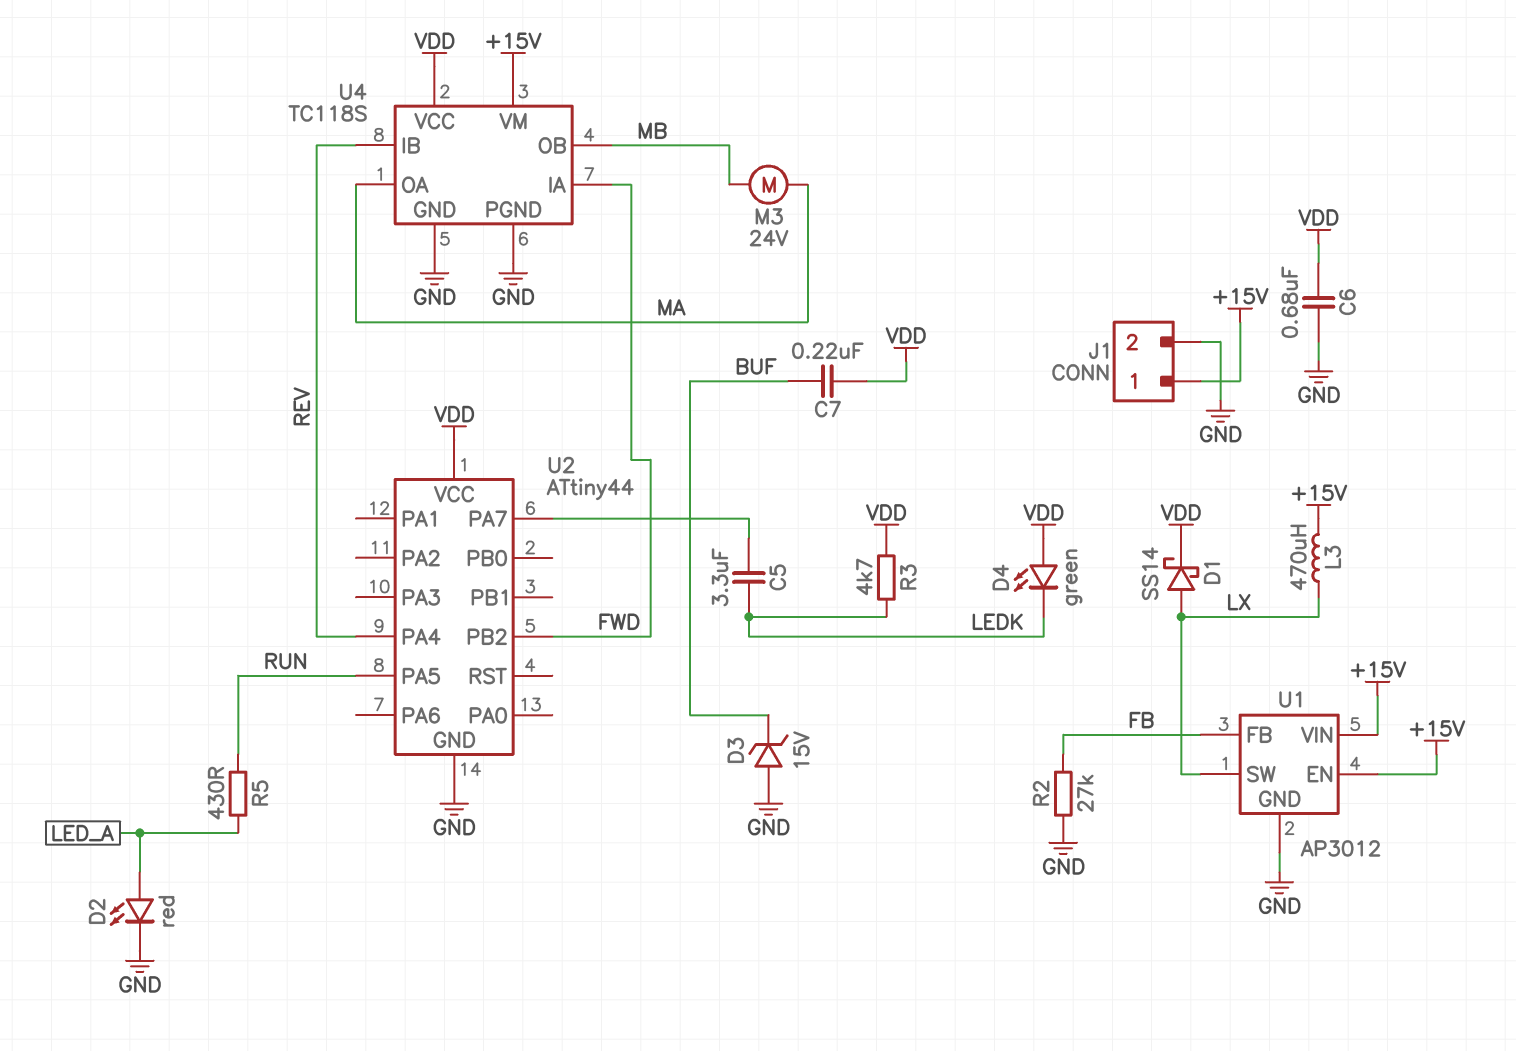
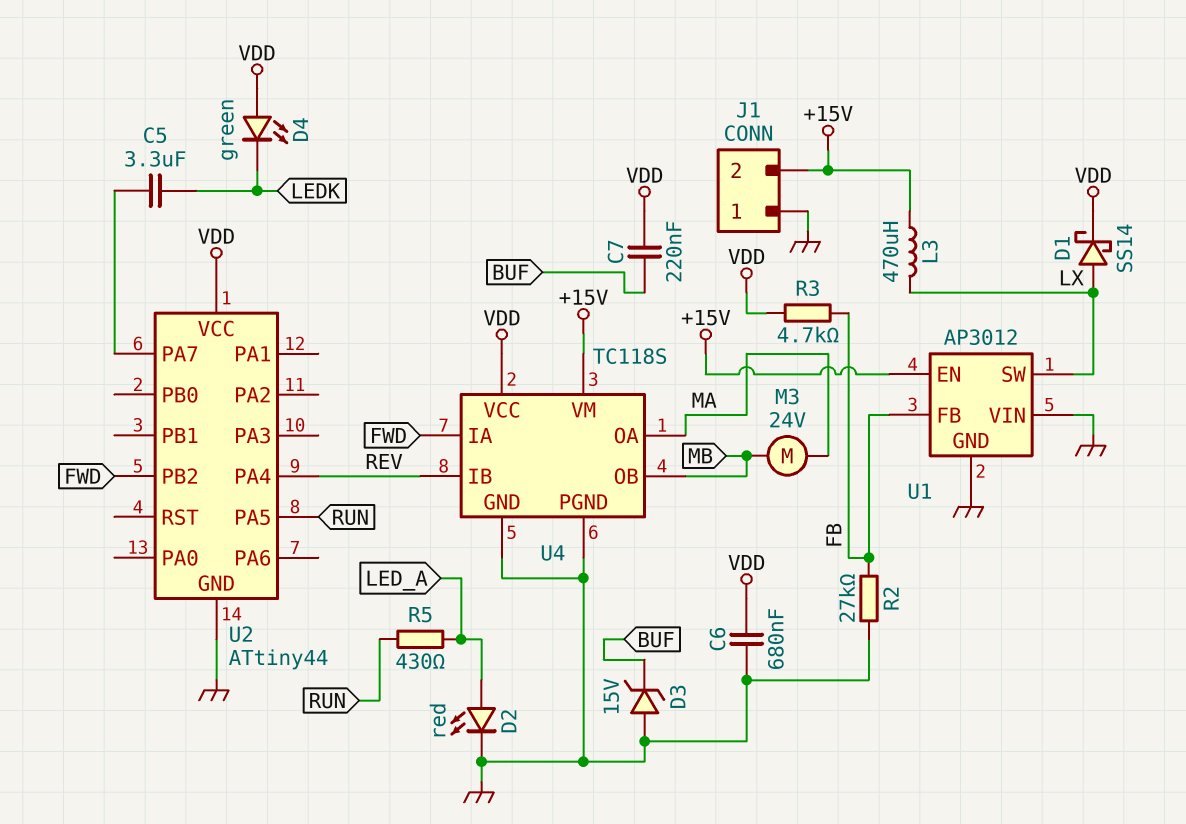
J1 pin 1: +15V -> GND
J1 pin 2: GND -> +15V
R3: 4.7k (LEDK, VDD) -> 4.7k (FB, VDD)
U1 pin VIN: +15V -> GND

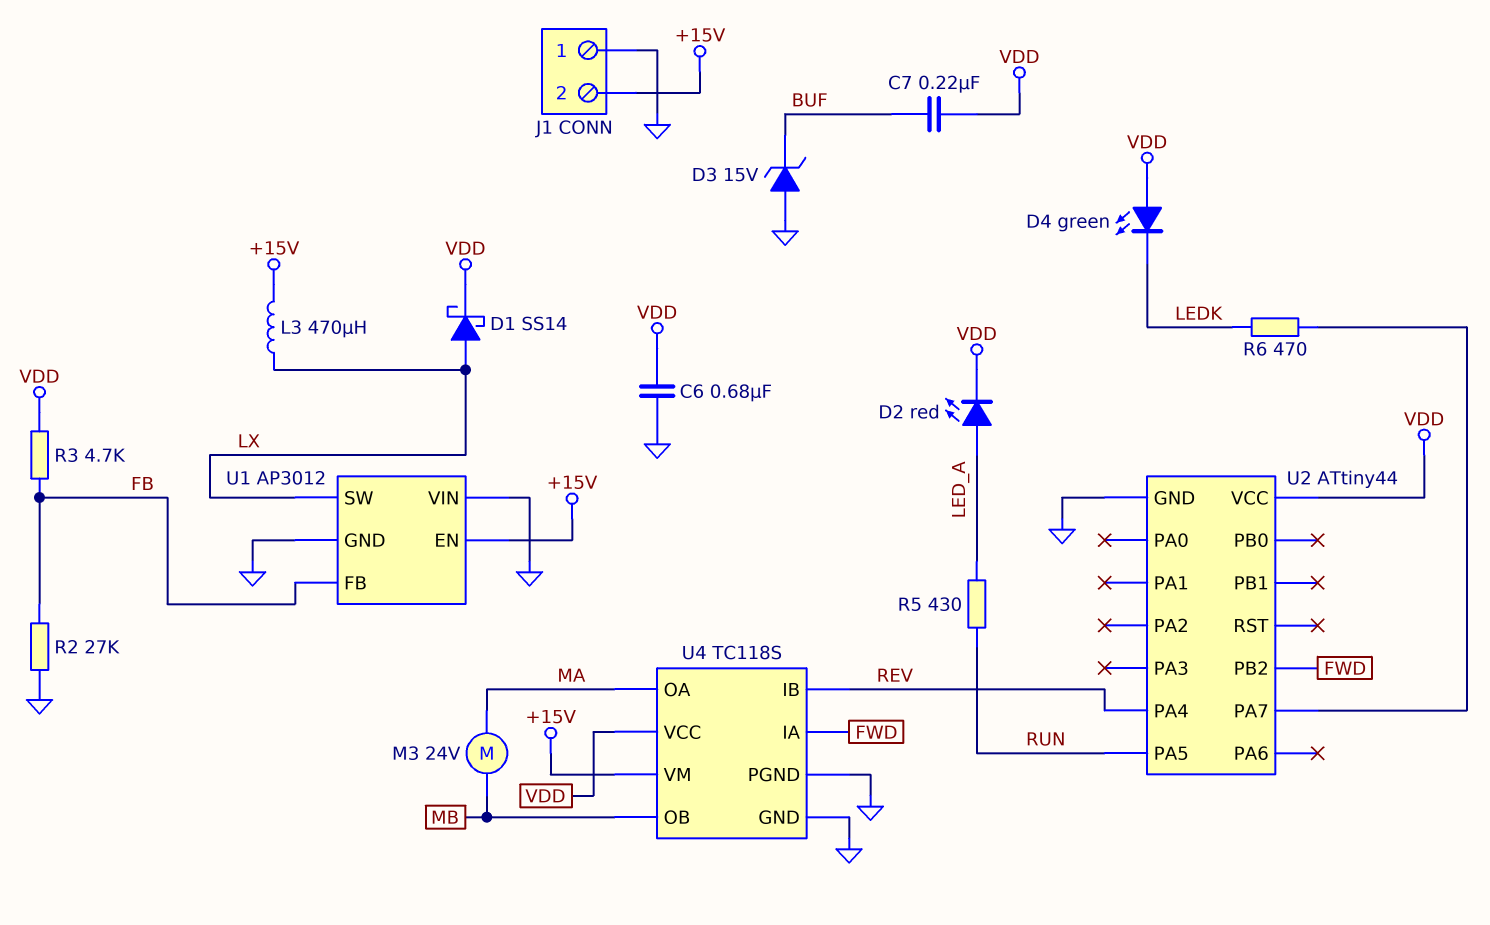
C5: 3.3uF (LEDK, U2/PA7) -> none
D2: LED red (A LED_A, K GND) -> LED red (A LED_A, K VDD)
R6: none -> 470 (LEDK, U2/PA7)

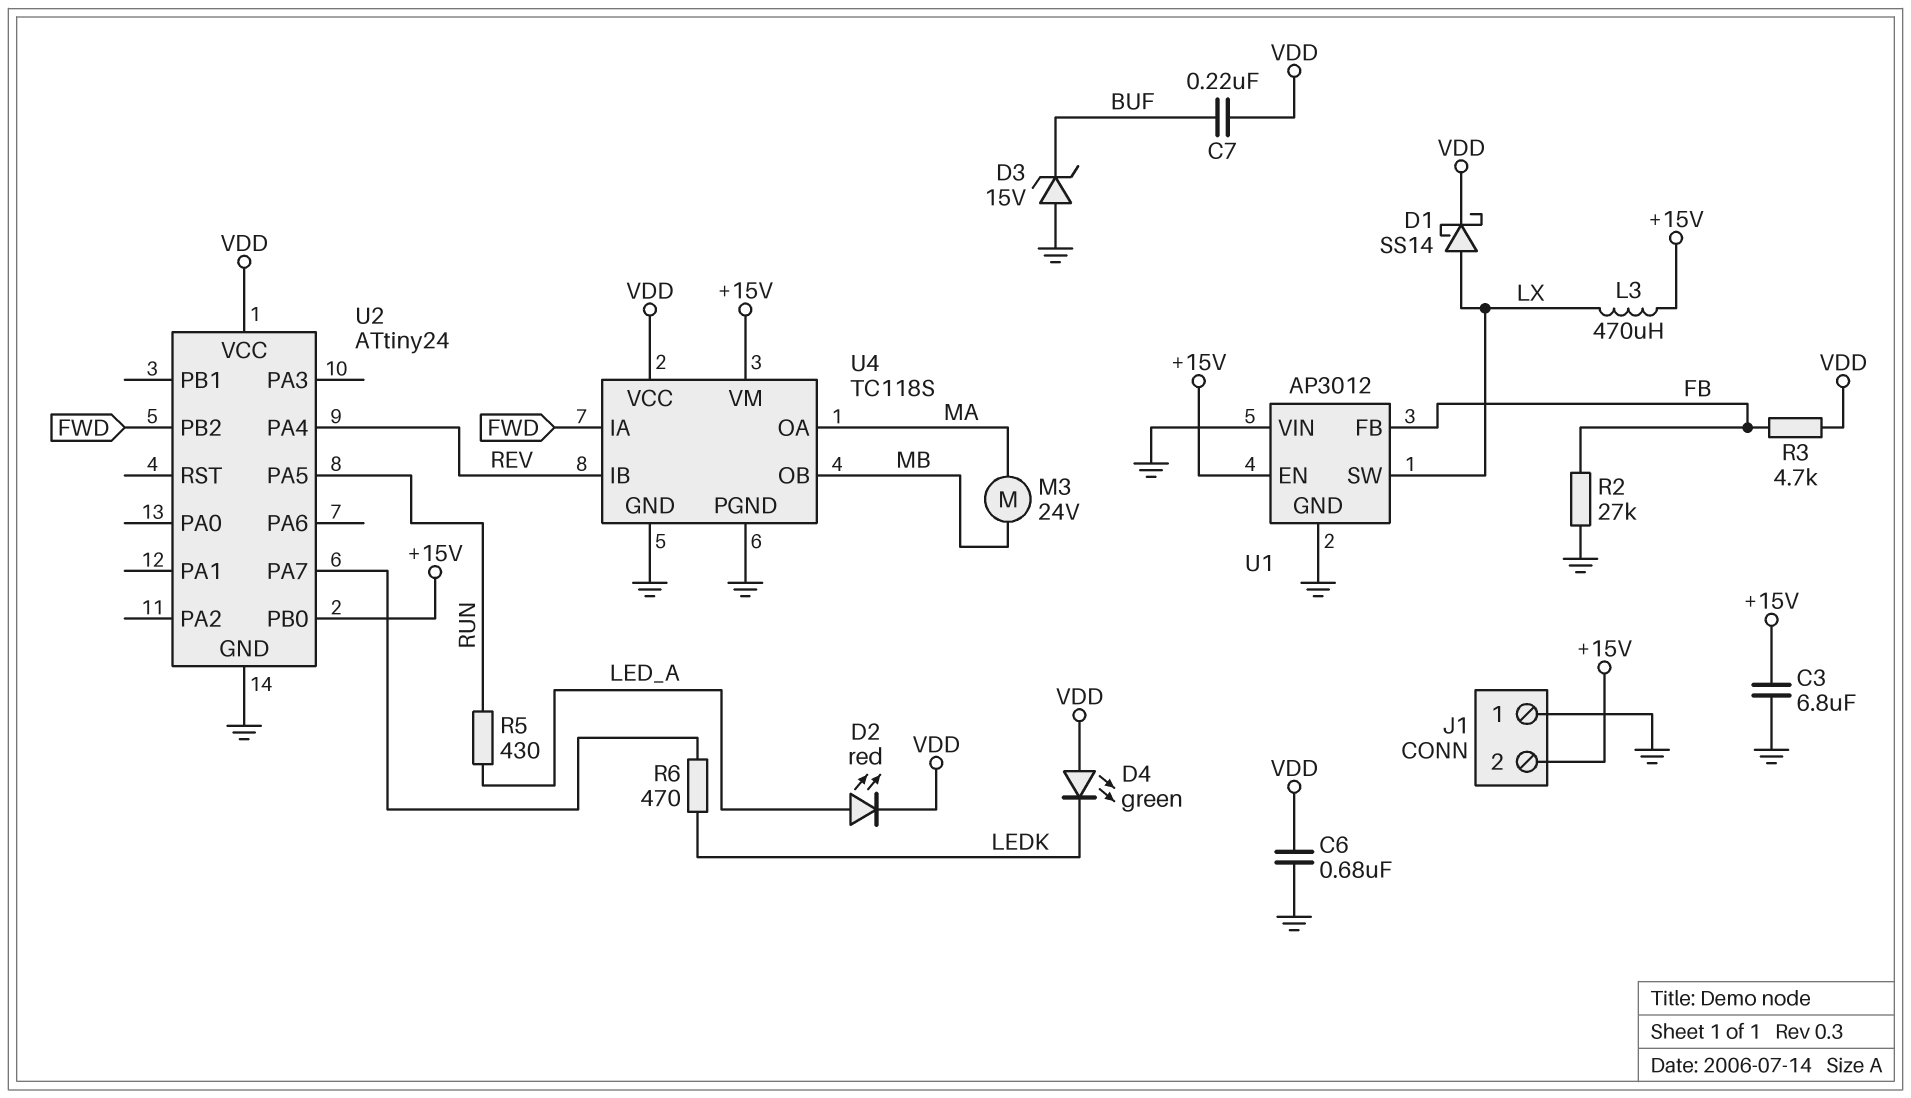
C3: none -> 6.8uF (+15V, GND)
U2: ATtiny44 -> ATtiny24
U2 pin PB0: none -> +15V

